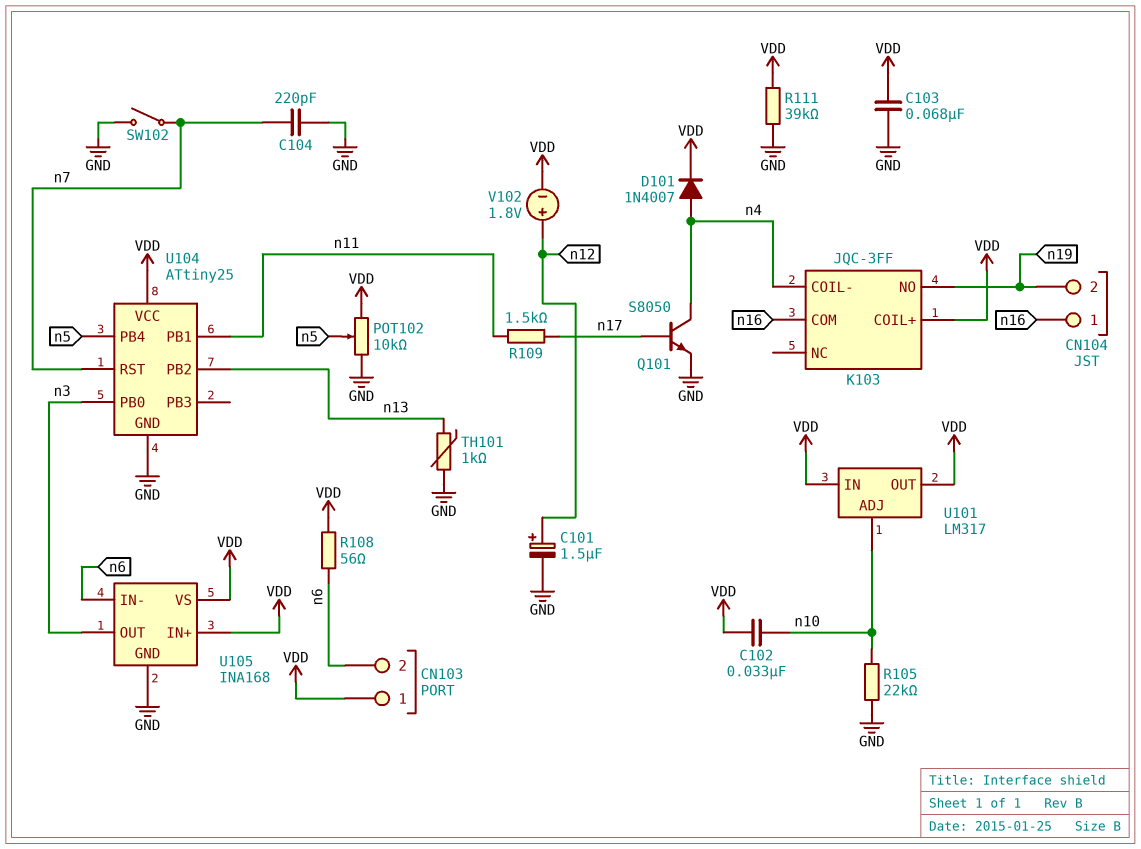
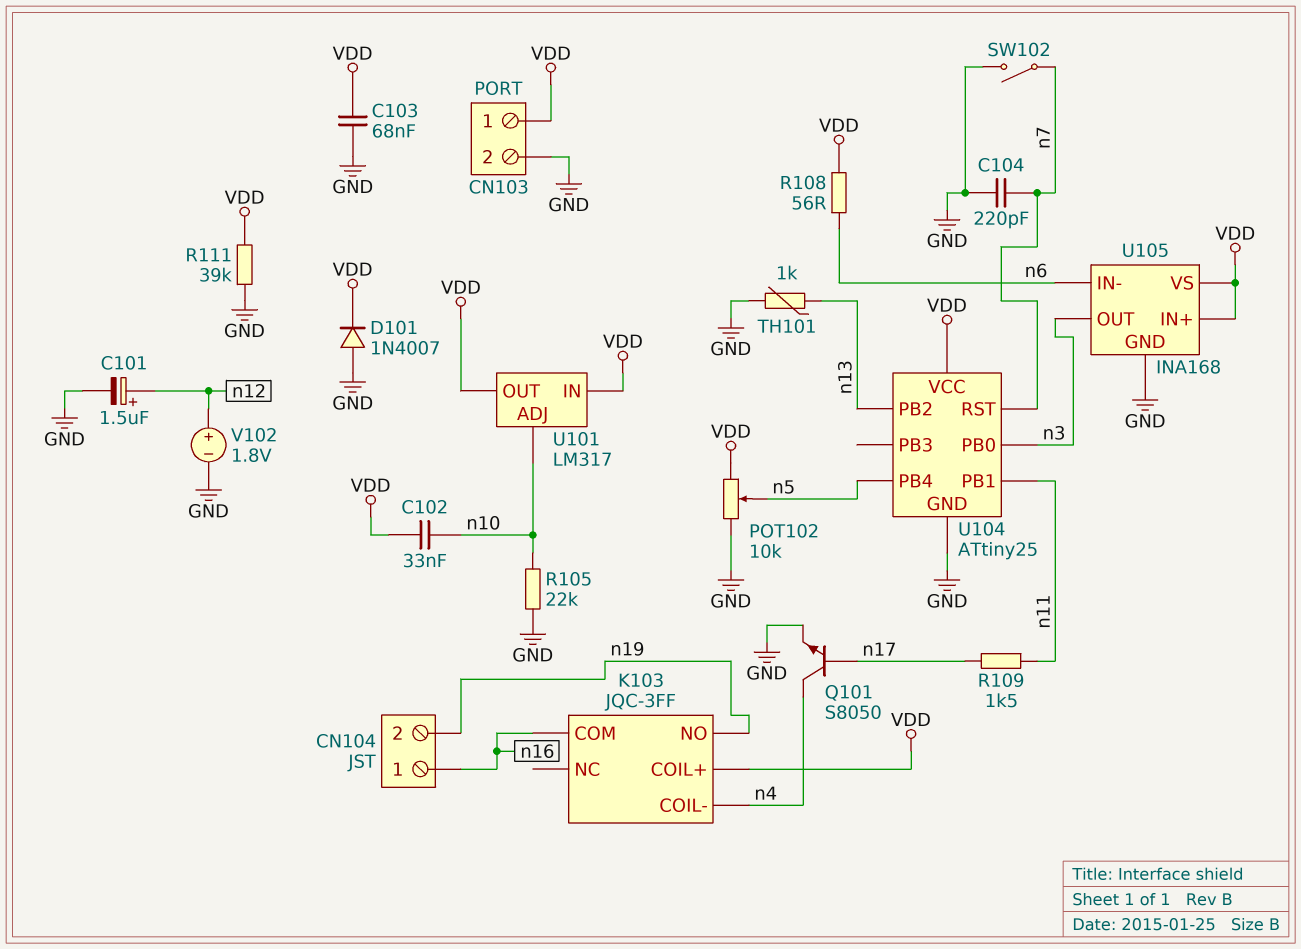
CN103 pin 2: n6 -> GND
D101: diode 1N4007 (A n4, K VDD) -> diode 1N4007 (A GND, K VDD)
V102: 1.8V (plus n12, minus VDD) -> 1.8V (plus n12, minus GND)

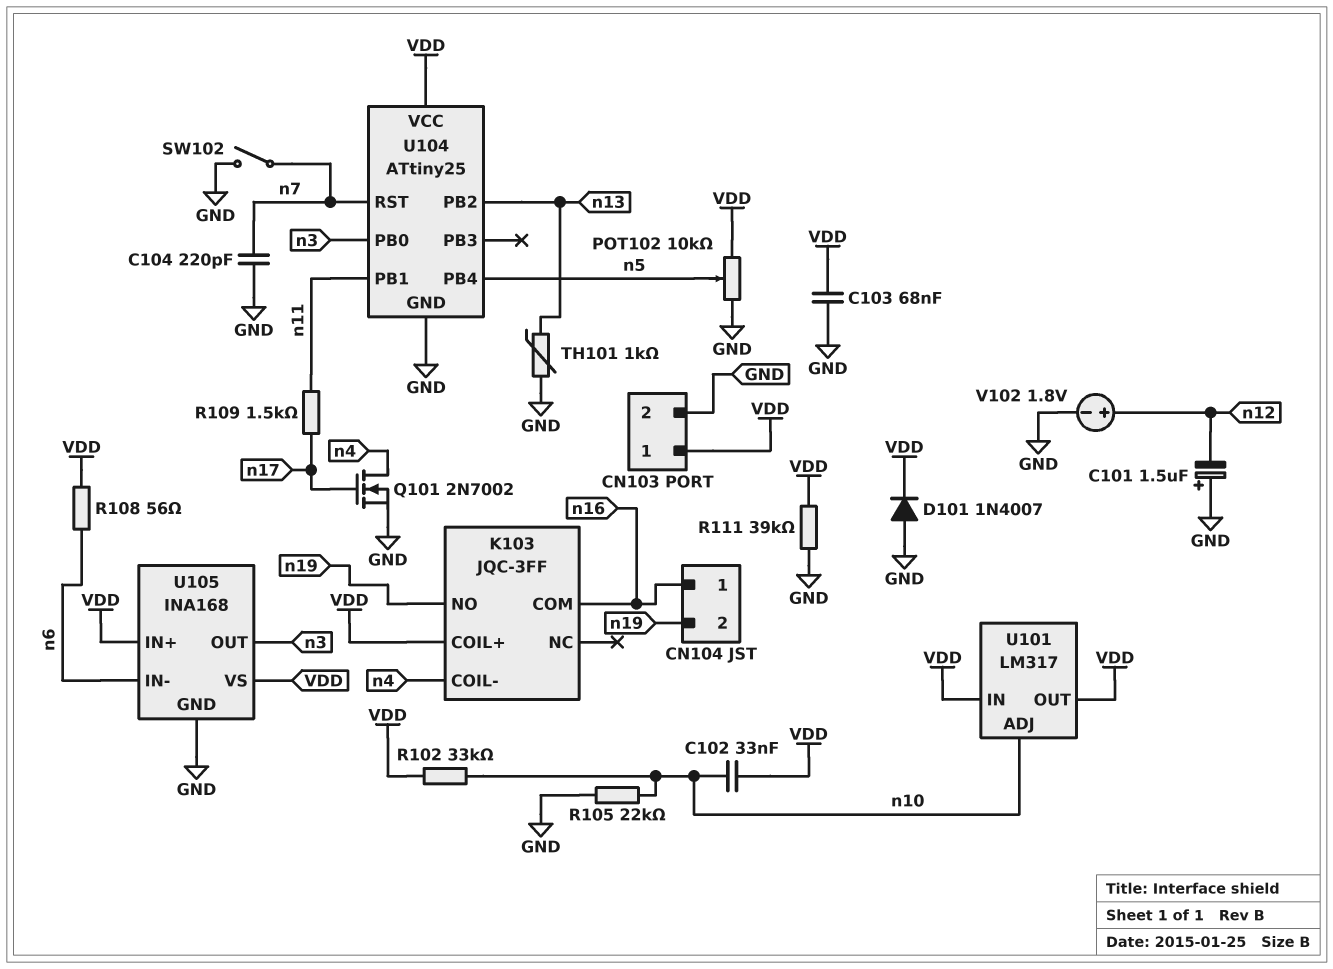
C101: 1.5uF (plus n12, minus GND) -> 1.5uF (plus GND, minus n12)
Q101: NPN S8050 (B n17, C n4, E GND) -> NMOS 2N7002 (G n17, D n4, S GND)
R102: none -> 33k (VDD, n10)

